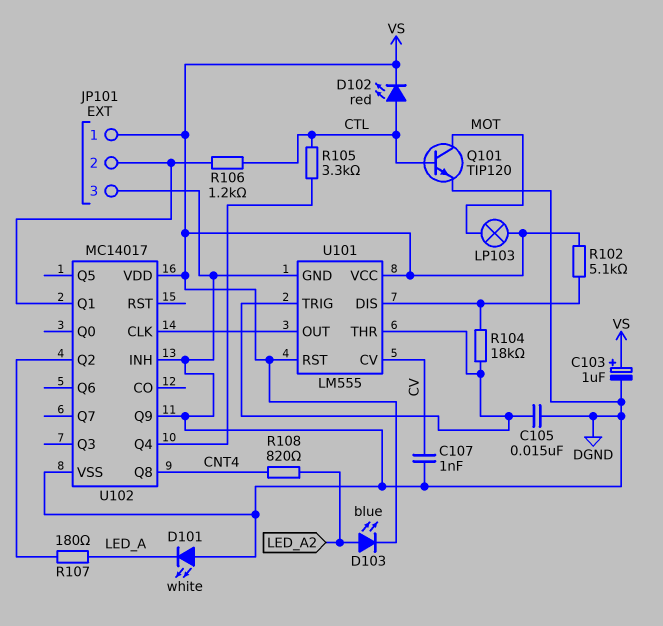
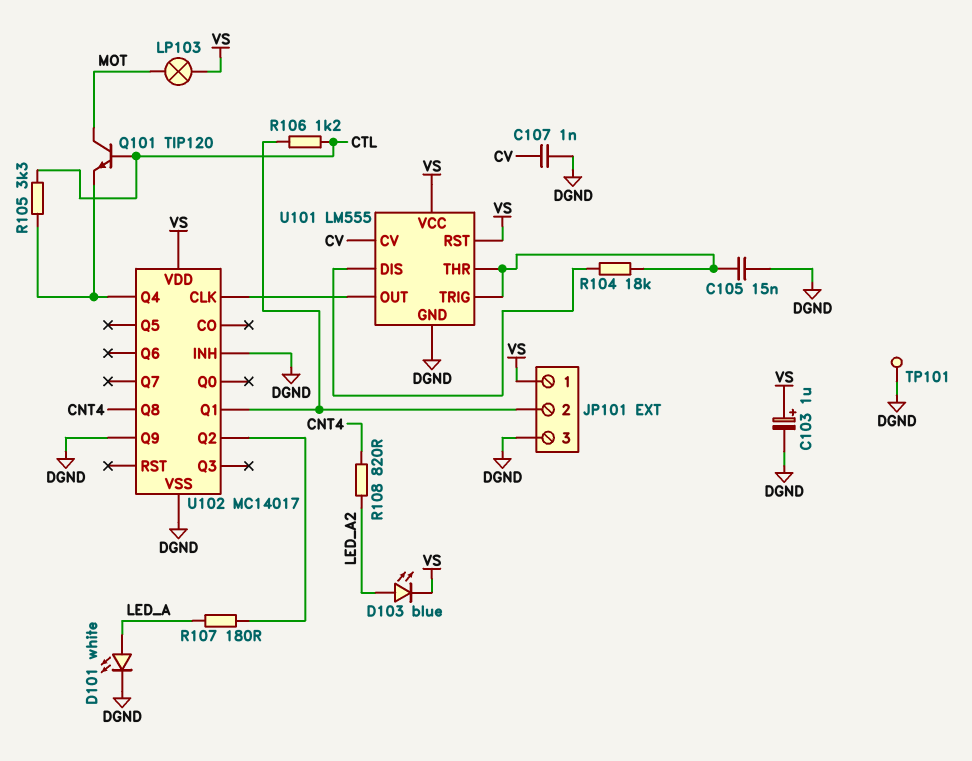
D101: LED white (A DGND, K LED_A) -> LED white (A LED_A, K DGND)
D102: LED red (A CTL, K VS) -> none
Q101: NPN TIP120 (B CTL, C MOT, E DGND) -> NPN TIP120 (B CTL, C MOT, E U102/Q4)
R102: 5.1k (U101/DIS, VS) -> none
TP101: none -> test point (DGND)

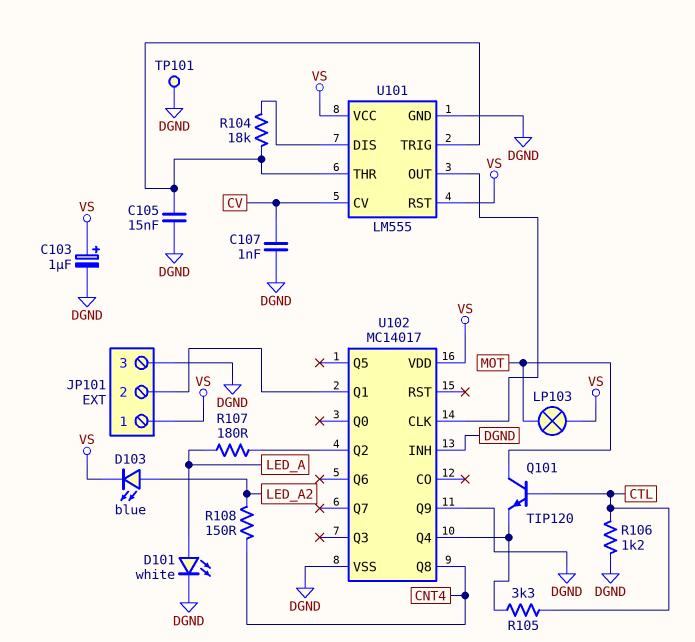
R106: 1.2k (CTL, JP101/2) -> 1.2k (CTL, DGND)
R108: 820 (CNT4, LED_A2) -> 150 (CNT4, LED_A2)

